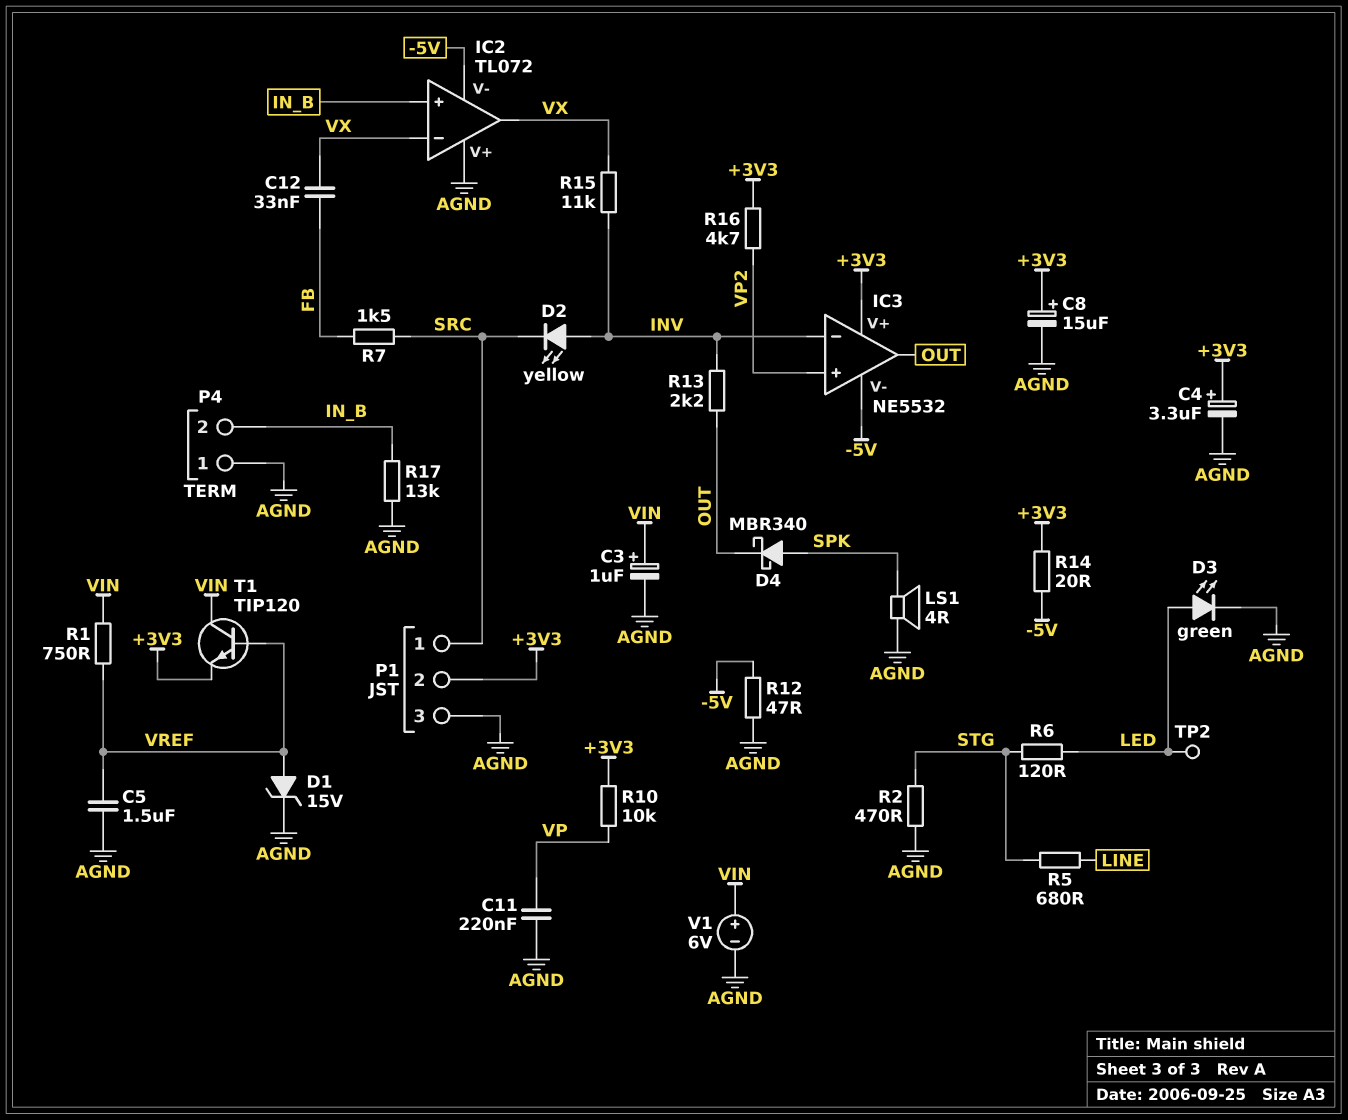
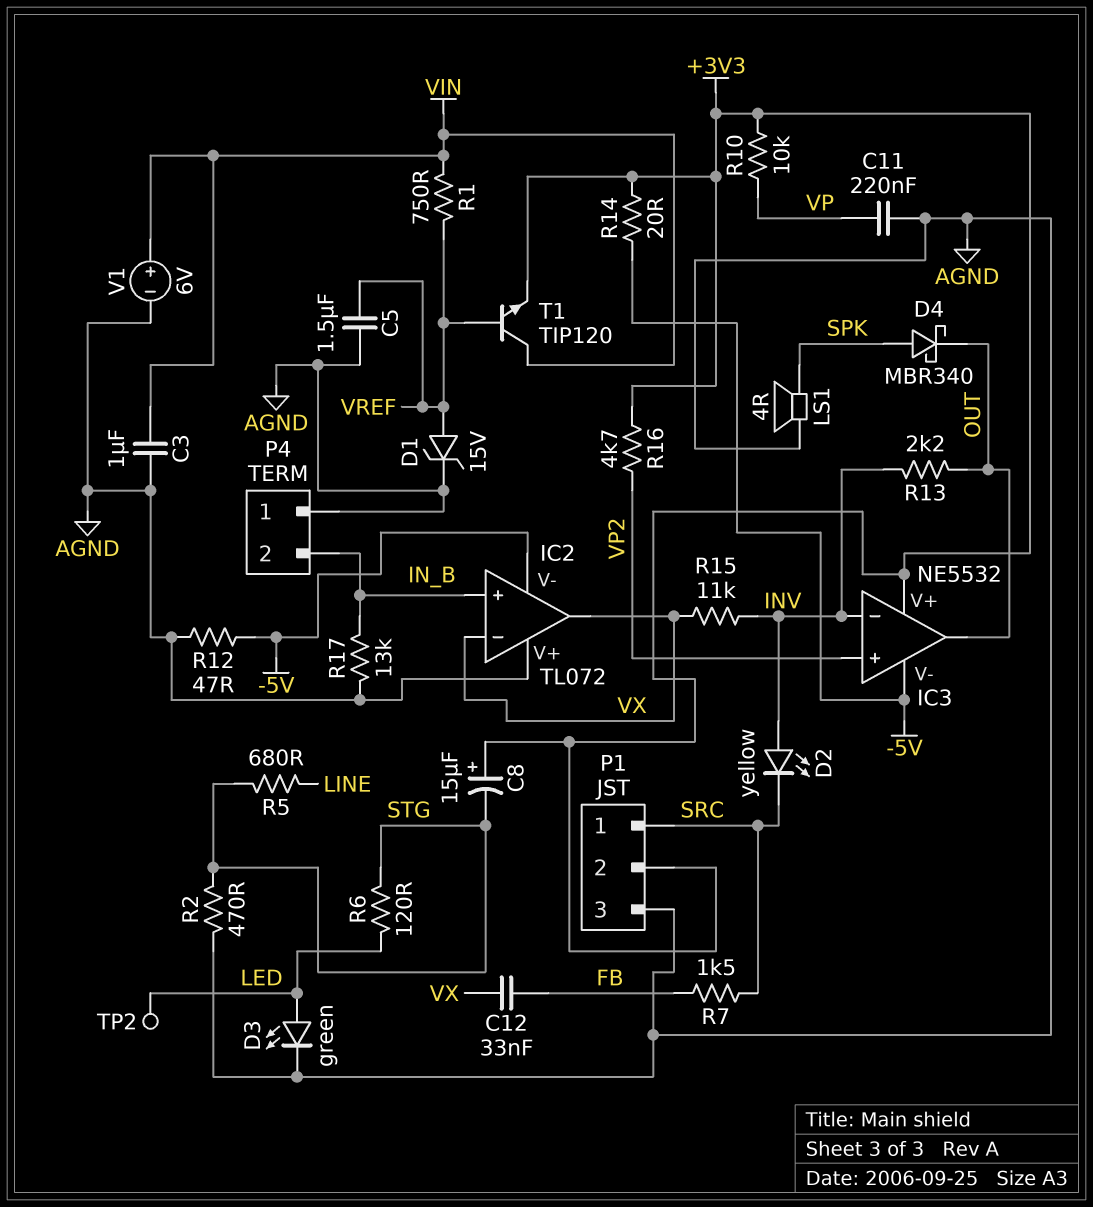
C3: 1uF (plus VIN, minus AGND) -> 1uF (AGND, VIN)
C4: 3.3uF (plus +3V3, minus AGND) -> none
C8: 15uF (plus +3V3, minus AGND) -> 15uF (plus +3V3, minus STG)

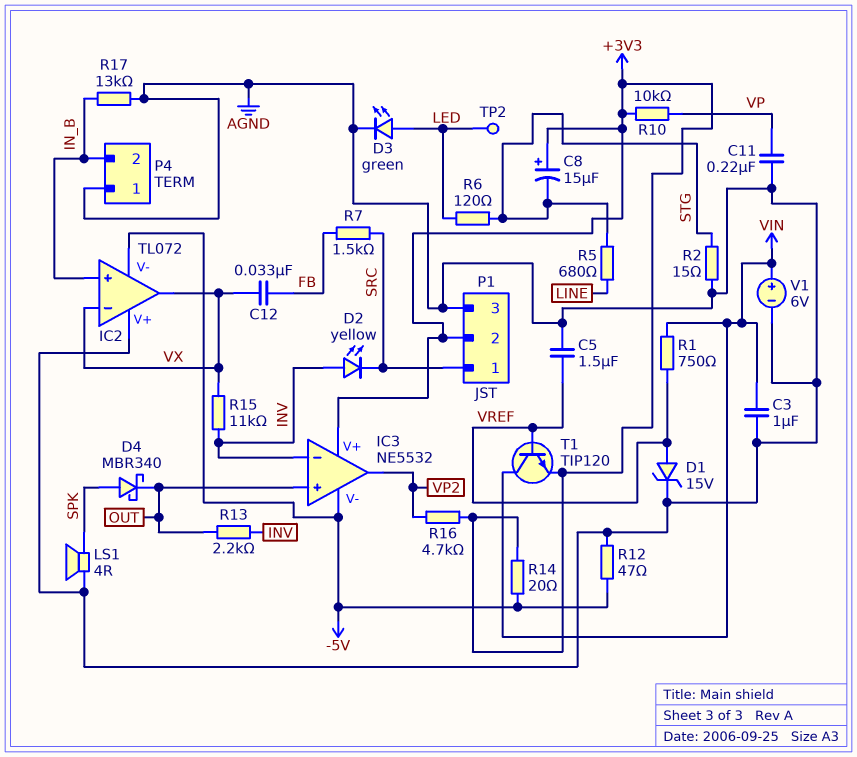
IC3 pin in+: VP2 -> OUT
IC3 pin out: OUT -> VP2
R2: 470 (AGND, STG) -> 15 (AGND, STG)

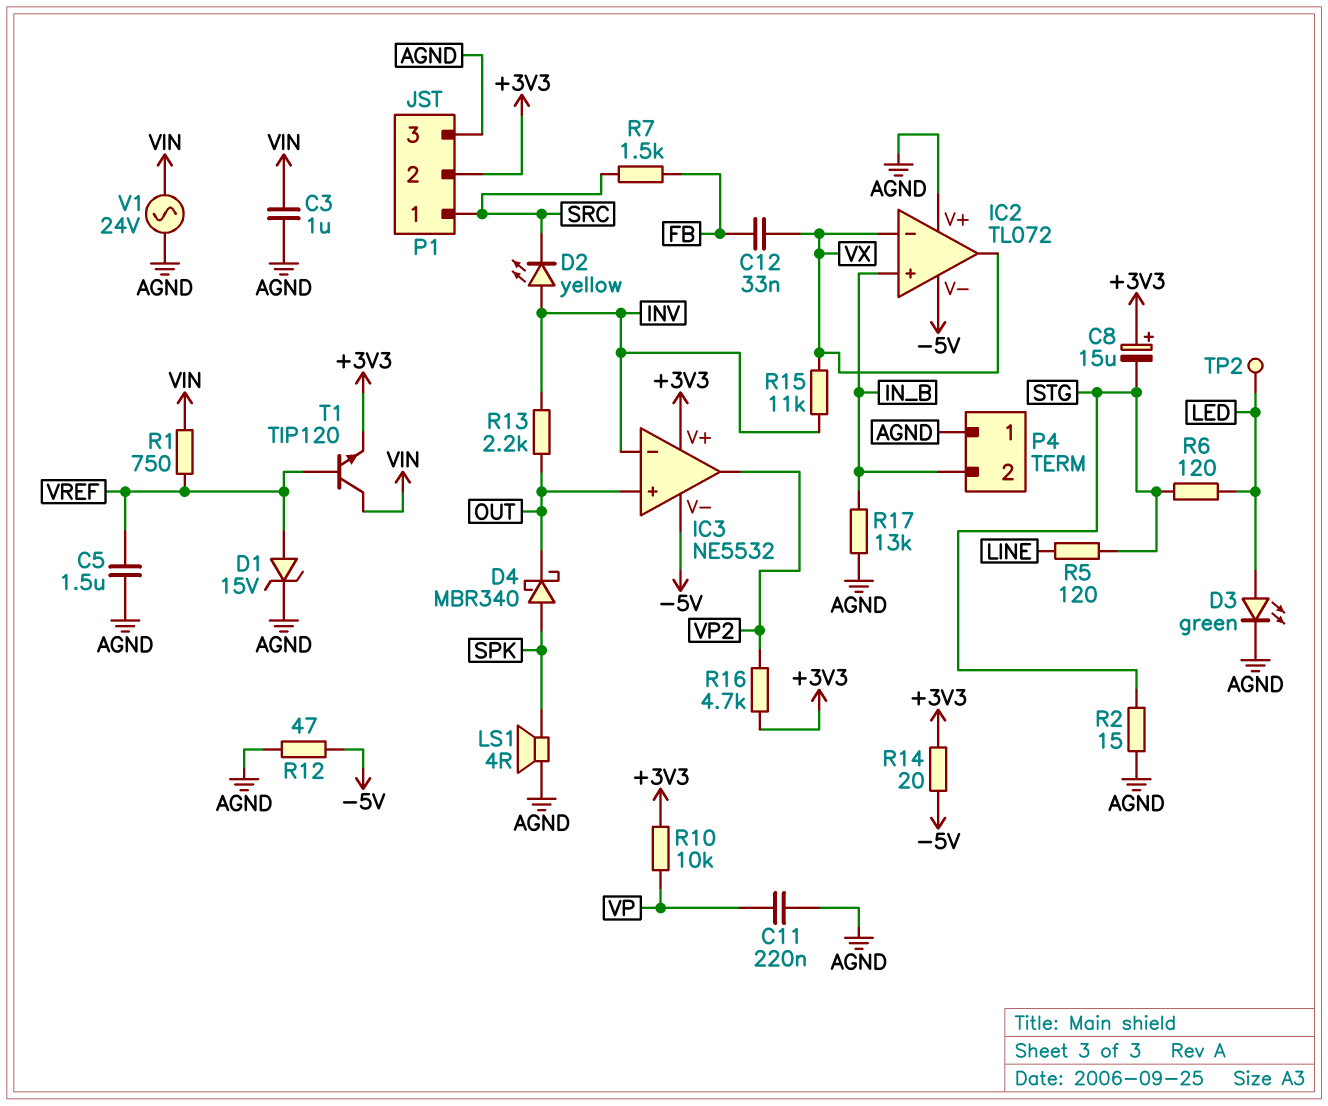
R5: 680 (LINE, STG) -> 120 (LINE, STG)
V1: 6V (plus VIN, minus AGND) -> AC 24V (AGND, VIN)

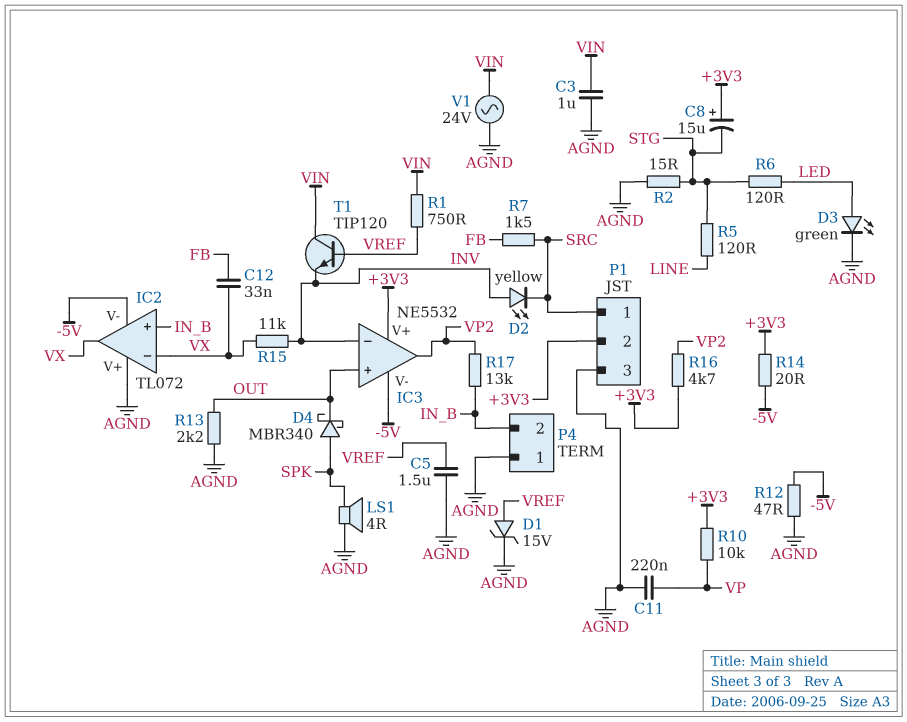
R13: 2.2k (INV, OUT) -> 2.2k (AGND, OUT)
R17: 13k (AGND, IN_B) -> 13k (IN_B, VP2)
T1: NPN TIP120 (B VREF, C VIN, E +3V3) -> NPN TIP120 (B VREF, C VIN, E INV)
TP2: test point (LED) -> none

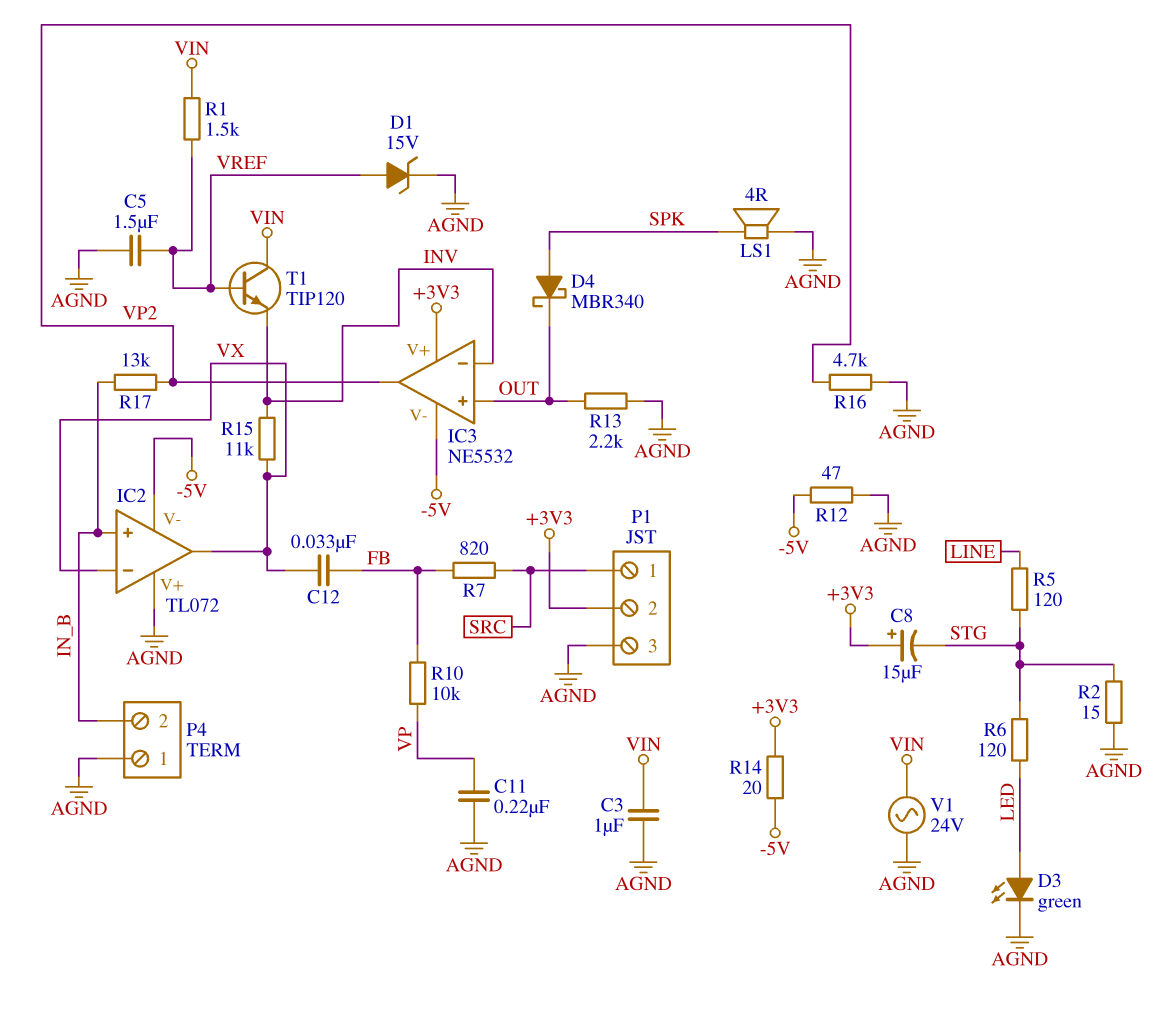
D2: LED yellow (A INV, K SRC) -> none
R1: 750 (VIN, VREF) -> 1.5k (VIN, VREF)
R7: 1.5k (FB, SRC) -> 820 (FB, SRC)
R10: 10k (+3V3, VP) -> 10k (FB, VP)
R16: 4.7k (+3V3, VP2) -> 4.7k (AGND, VP2)

